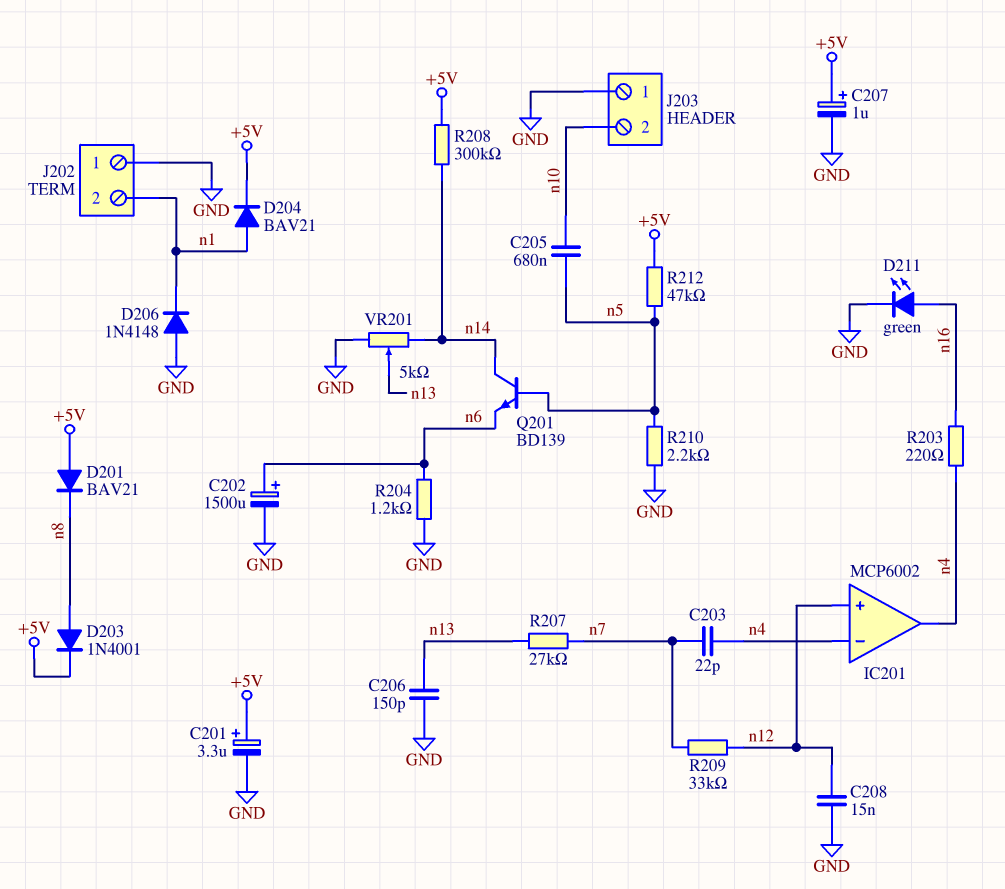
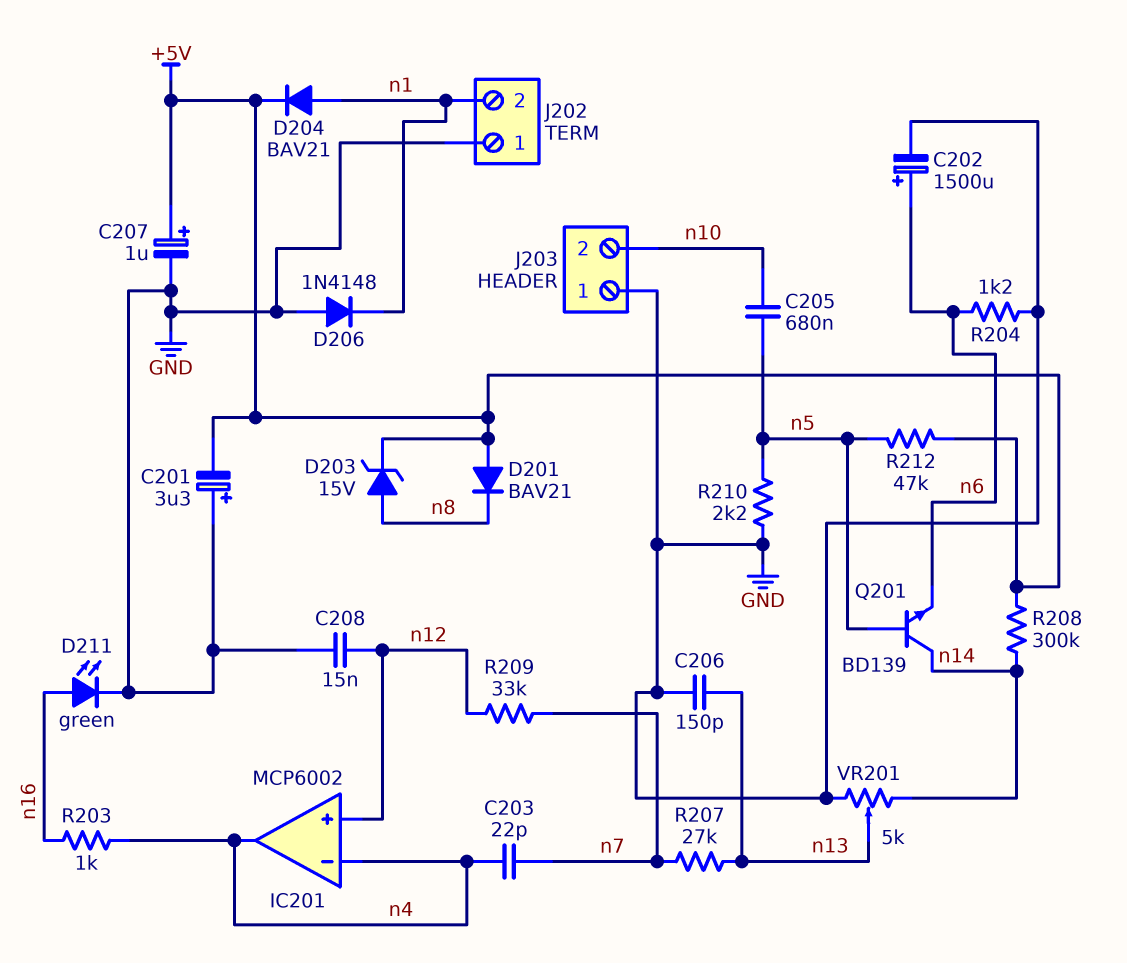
C201: 3.3uF (plus +5V, minus GND) -> 3.3uF (plus GND, minus +5V)
D203: diode 1N4001 (A n8, K +5V) -> zener 15V (A n8, K +5V)
R203: 220 (n4, n16) -> 1k (n4, n16)

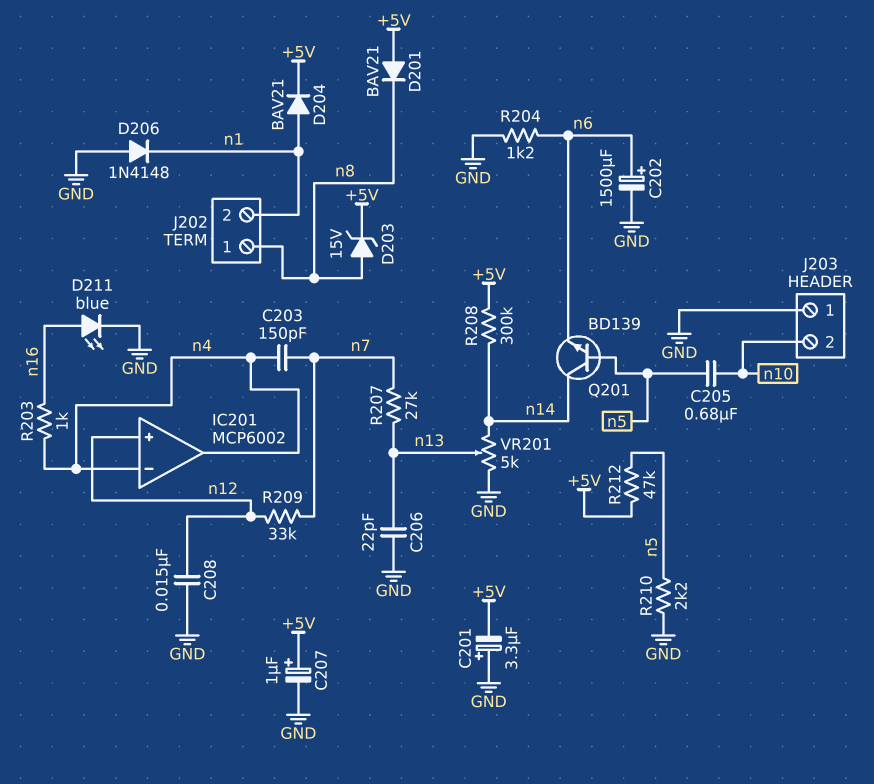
C203: 22pF (n4, n7) -> 150pF (n4, n7)
C206: 150pF (GND, n13) -> 22pF (GND, n13)
D211: LED green (A n16, K GND) -> LED blue (A n16, K GND)
J202 pin 1: GND -> n8

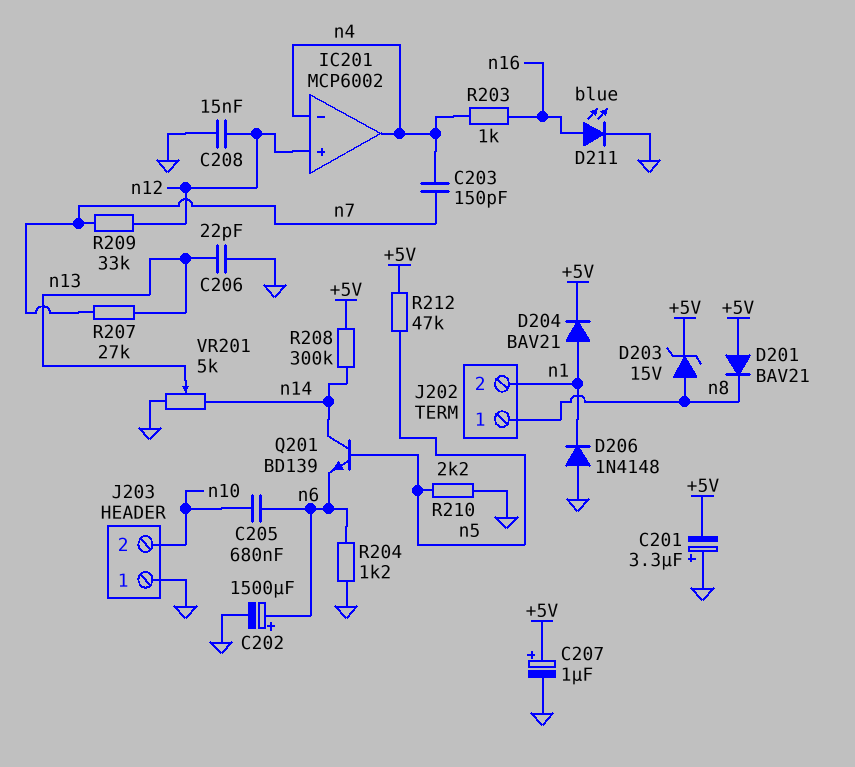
C205: 680nF (n5, n10) -> 680nF (n6, n10)

